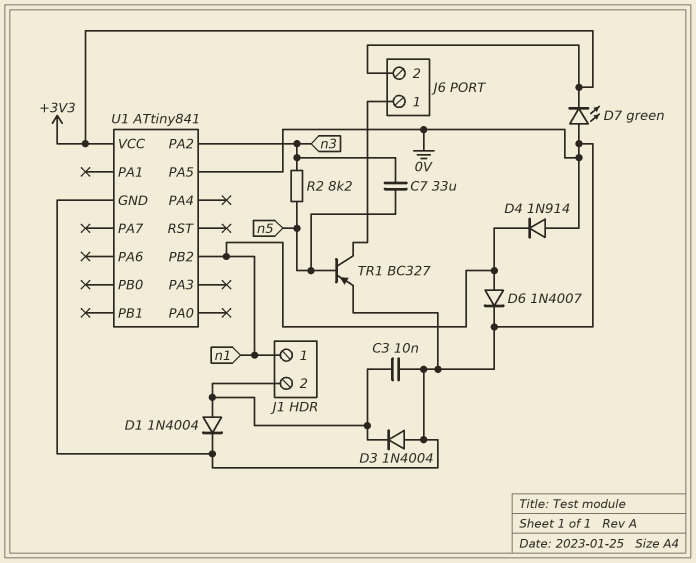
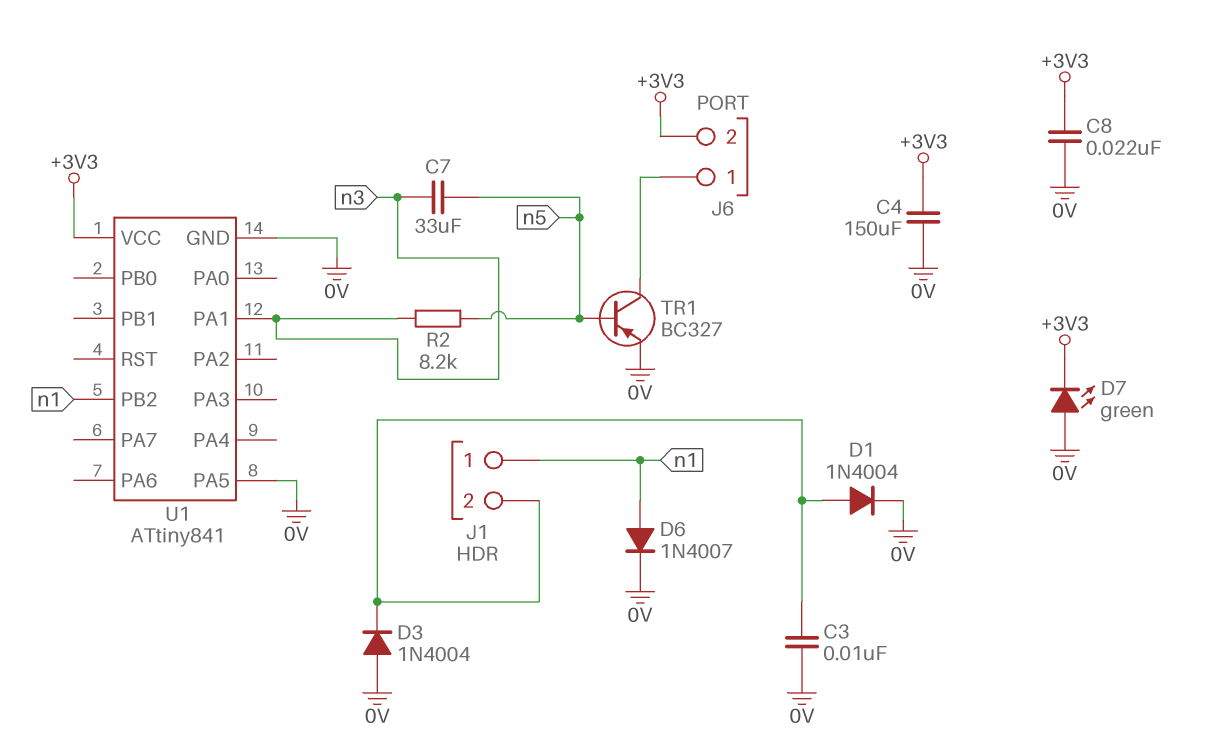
C4: none -> 150uF (+3V3, 0V)
C8: none -> 22nF (+3V3, 0V)
D4: diode 1N914 (A 0V, K n1) -> none
U1 pin PA1: none -> n3
U1 pin PA2: n3 -> none

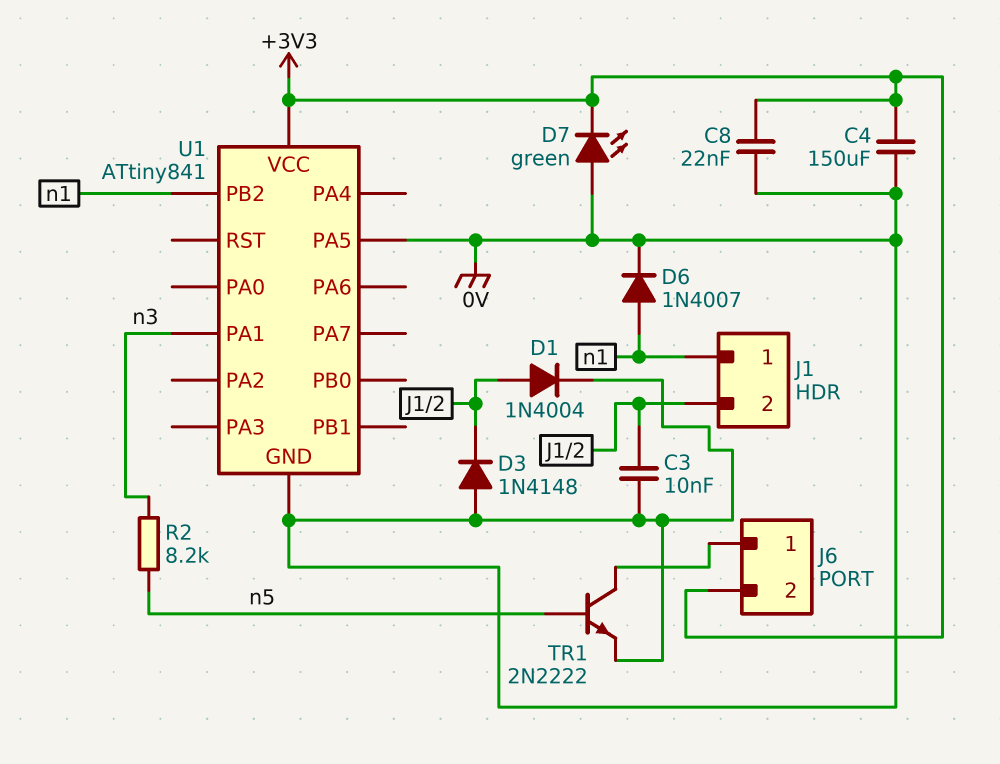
C7: 33uF (n3, n5) -> none
D3: diode 1N4004 (A 0V, K J1/2) -> diode 1N4148 (A 0V, K J1/2)
TR1: PNP BC327 (B n5, C J6/1, E 0V) -> NPN 2N2222 (B n5, C J6/1, E 0V)

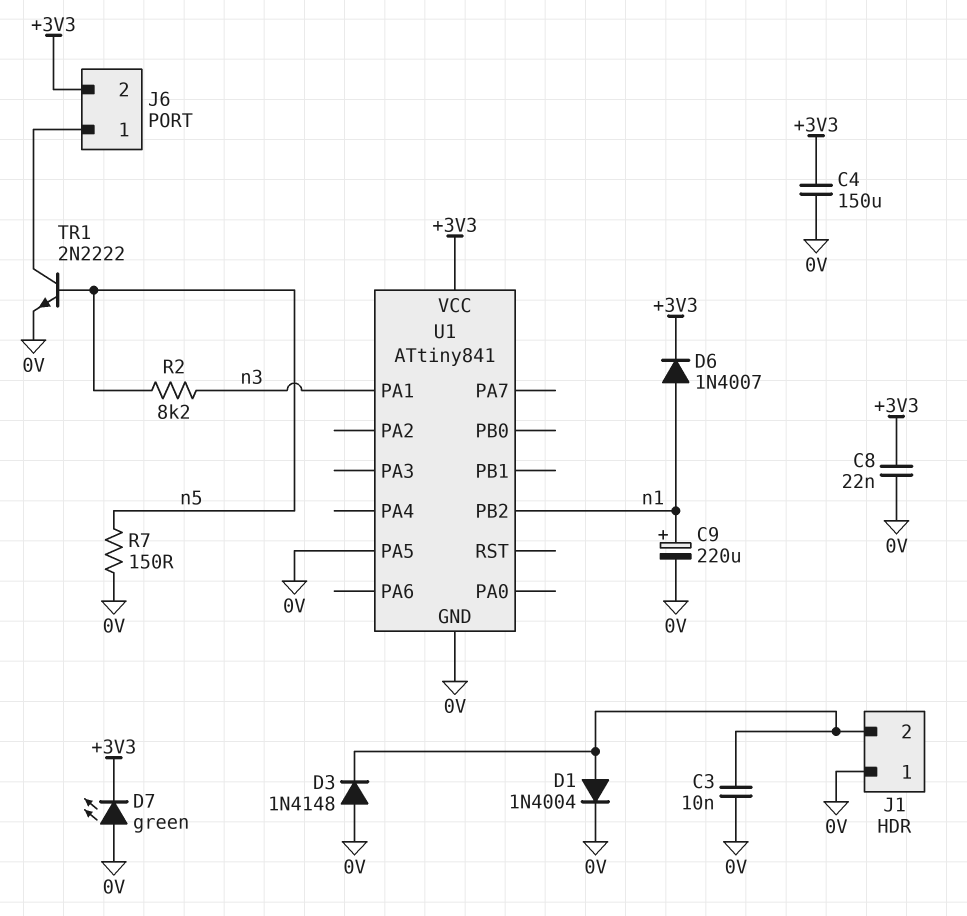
C9: none -> 220uF (plus n1, minus 0V)
D6: diode 1N4007 (A n1, K 0V) -> diode 1N4007 (A n1, K +3V3)
J1 pin 1: n1 -> 0V
R7: none -> 150 (0V, n5)

